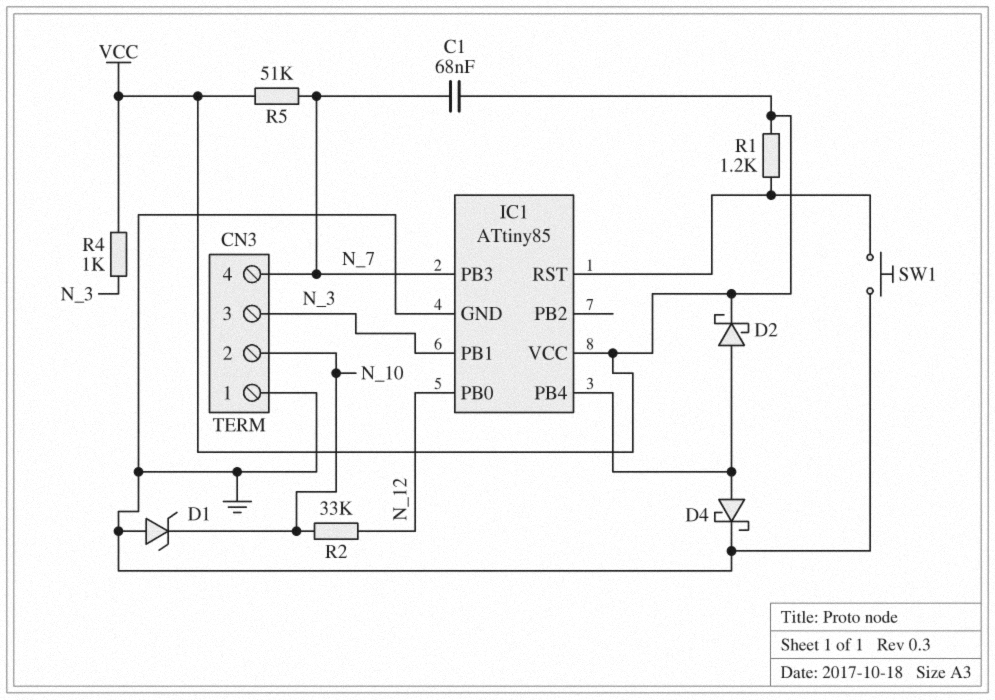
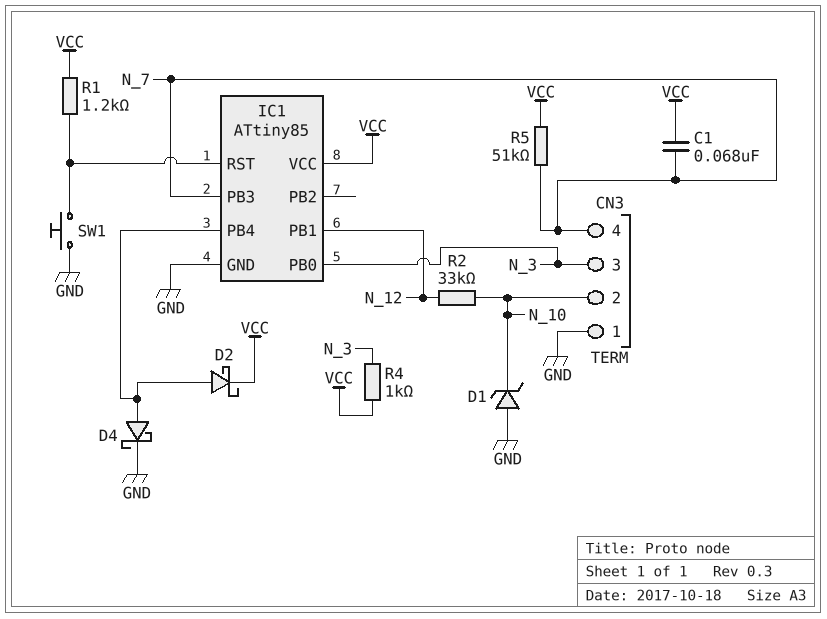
IC1 pin PB0: N_12 -> N_3
IC1 pin PB1: N_3 -> N_12

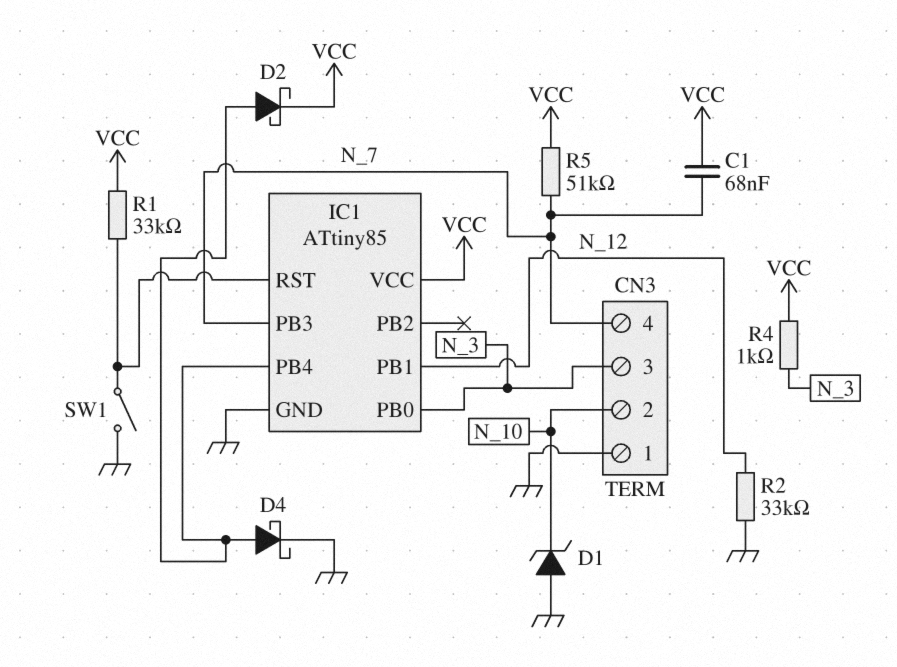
R1: 1.2k (IC1/RST, VCC) -> 33k (IC1/RST, VCC)
R2: 33k (N_10, N_12) -> 33k (GND, N_12)
SW1: button (GND, IC1/RST) -> switch (GND, IC1/RST)

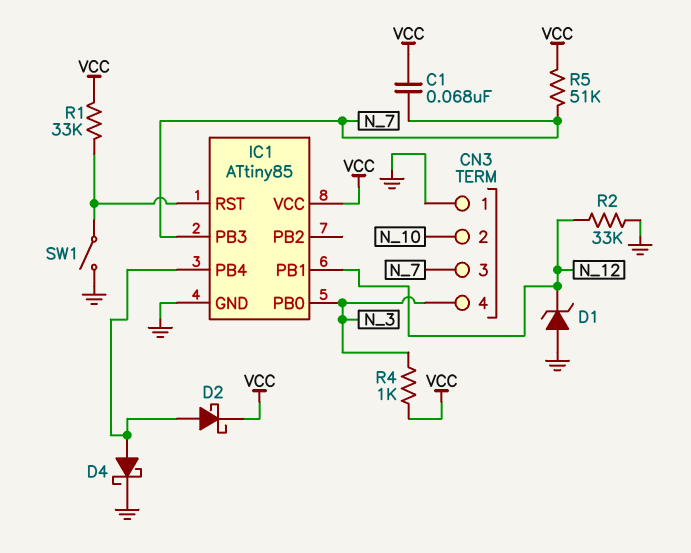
CN3 pin 3: N_3 -> N_7
CN3 pin 4: N_7 -> N_3
D1: zener (A GND, K N_10) -> zener (A GND, K N_12)

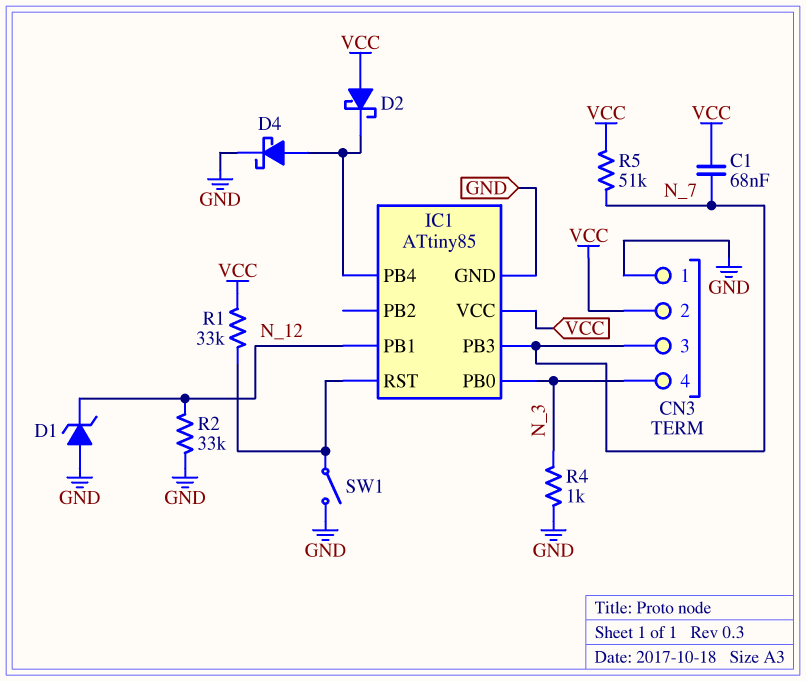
CN3 pin 2: N_10 -> VCC
D2: schottky (A IC1/PB4, K VCC) -> schottky (A VCC, K IC1/PB4)
R4: 1k (N_3, VCC) -> 1k (GND, N_3)

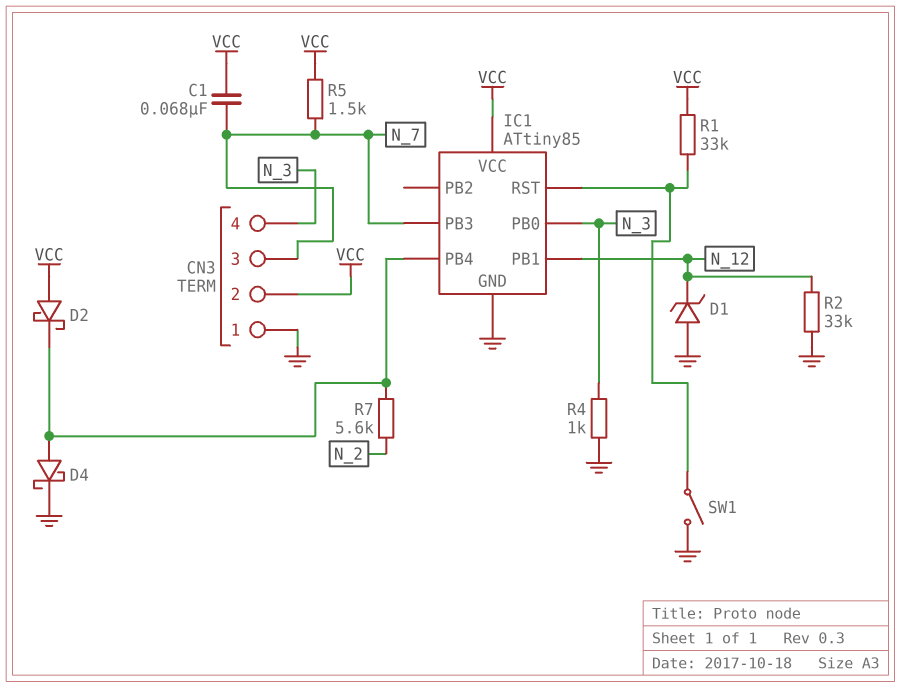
R5: 51k (N_7, VCC) -> 1.5k (N_7, VCC)
R7: none -> 5.6k (IC1/PB4, N_2)

